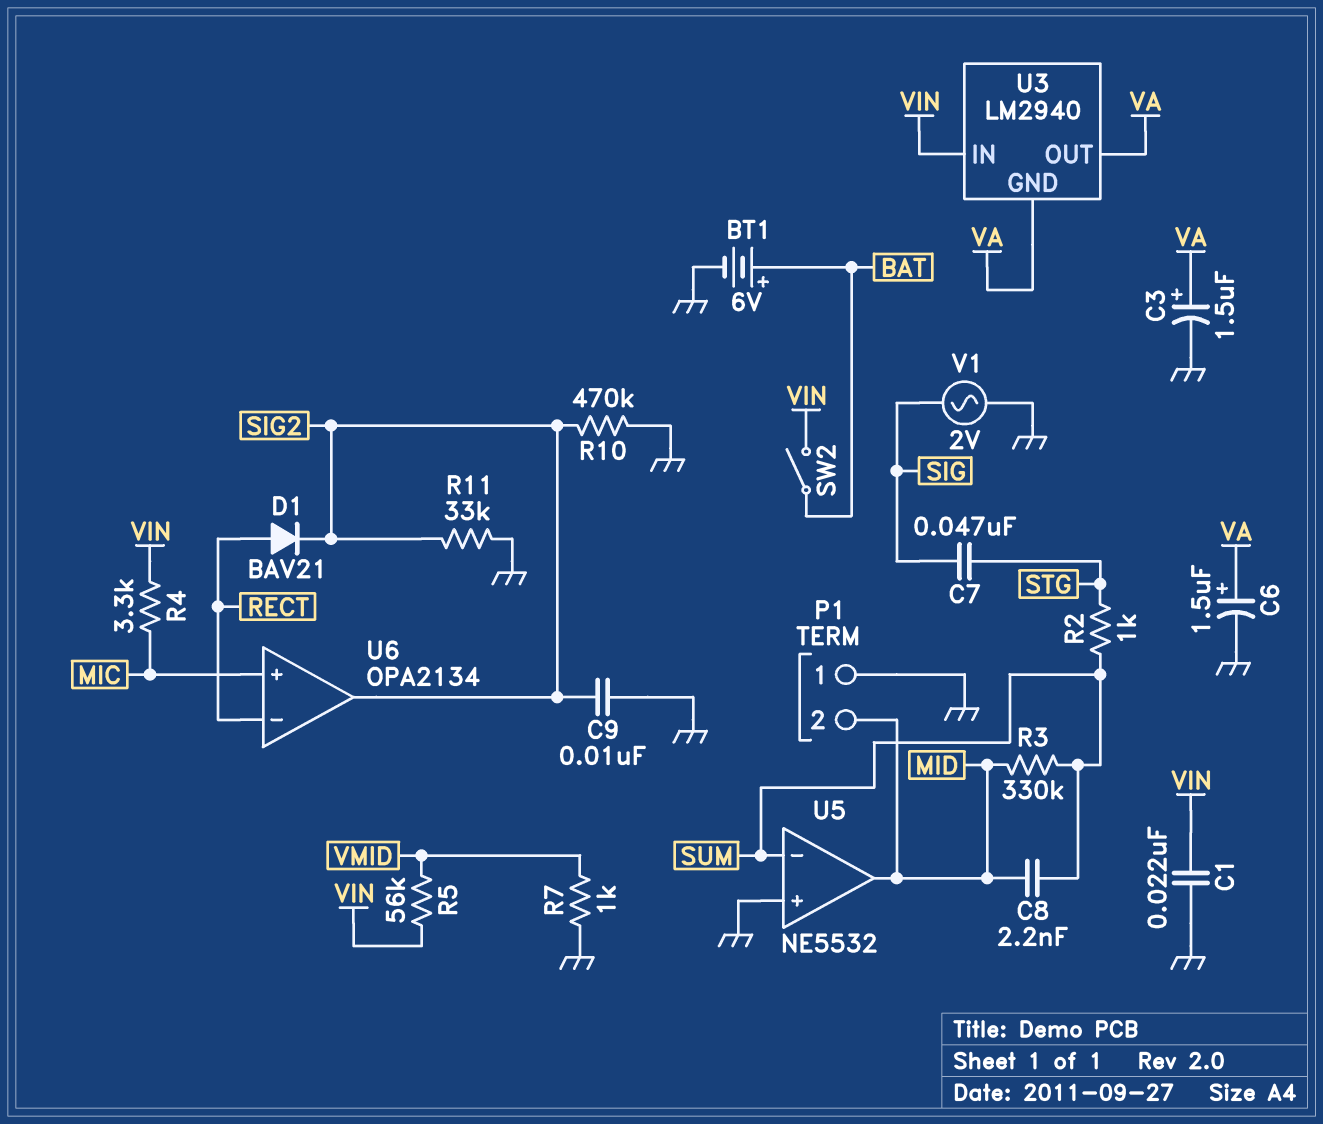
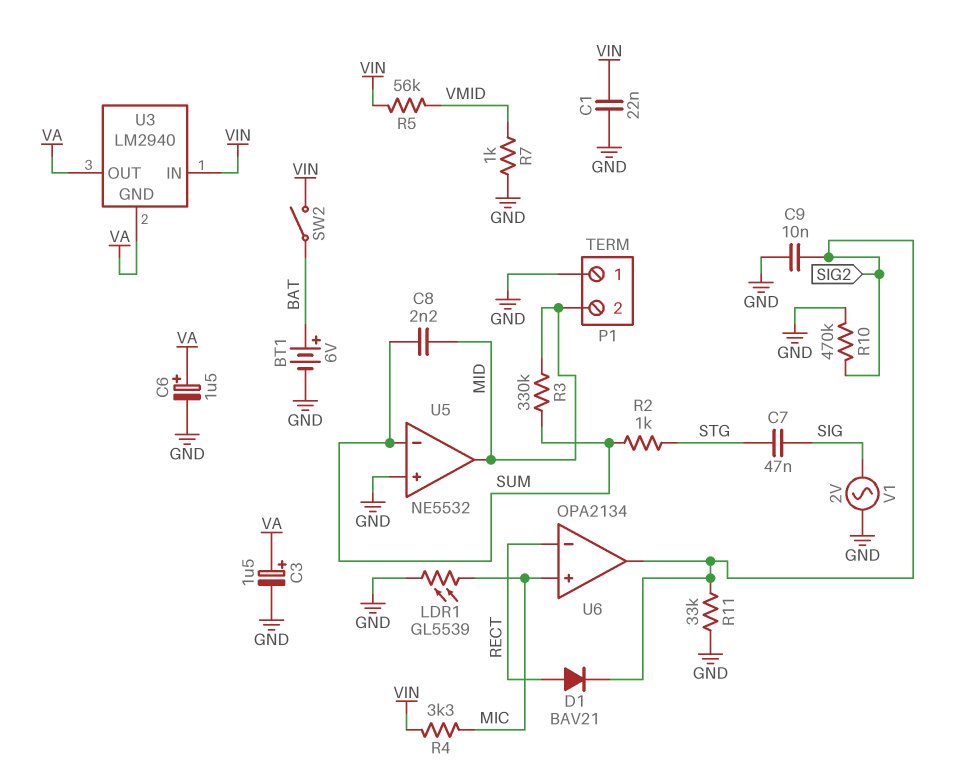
LDR1: none -> GL5539 (GND, MIC)

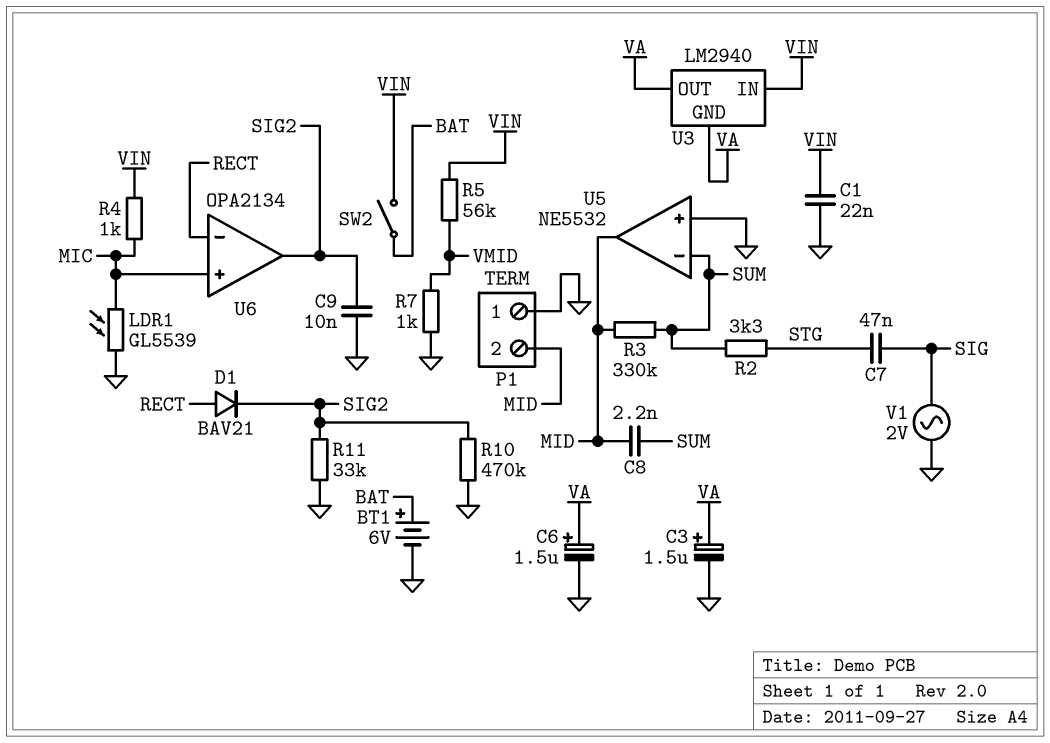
R2: 1k (STG, SUM) -> 3.3k (STG, SUM)
R4: 3.3k (MIC, VIN) -> 1k (MIC, VIN)

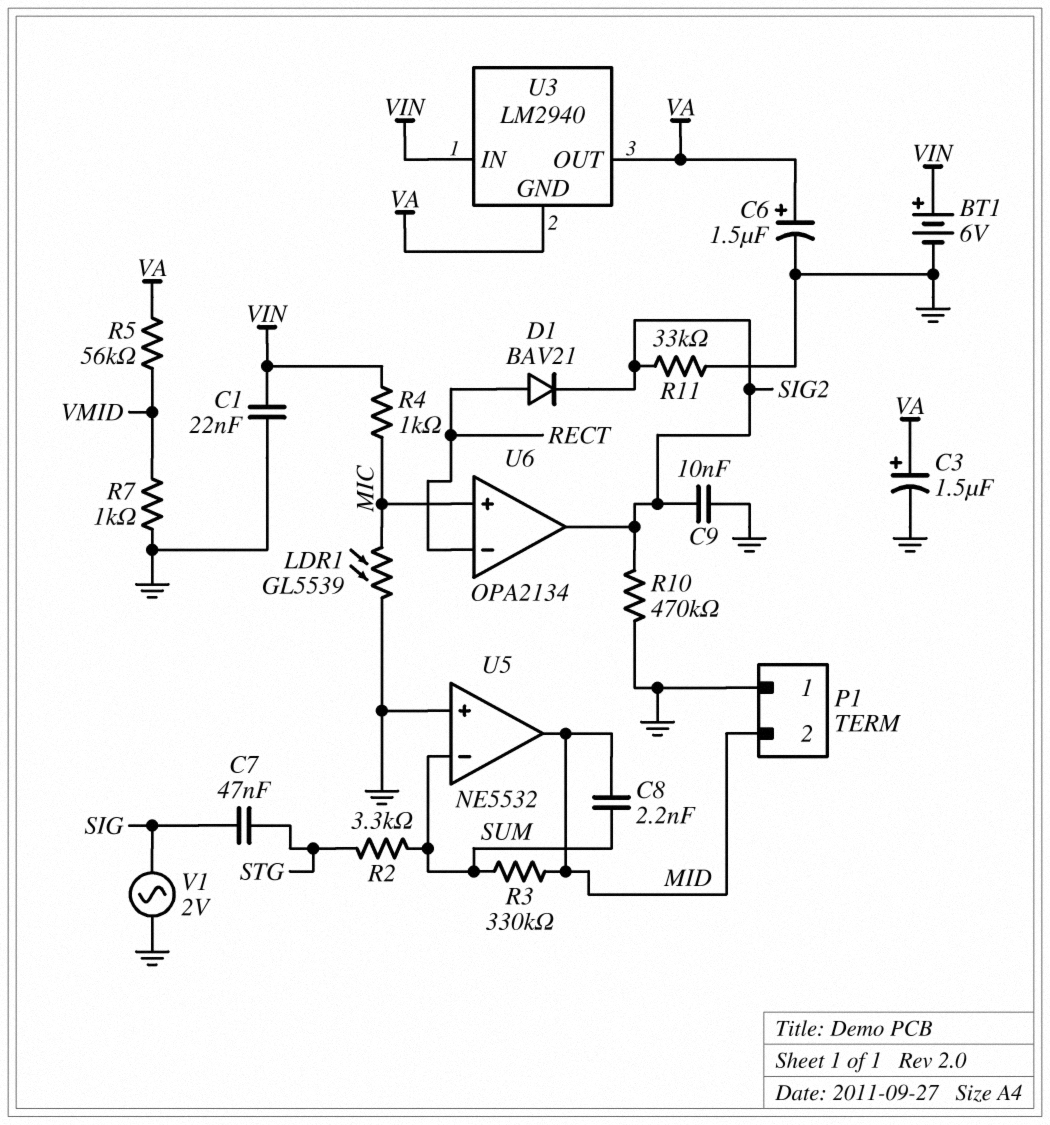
BT1: 6V (plus BAT, minus GND) -> 6V (plus VIN, minus GND)
R5: 56k (VIN, VMID) -> 56k (VA, VMID)
SW2: switch (BAT, VIN) -> none

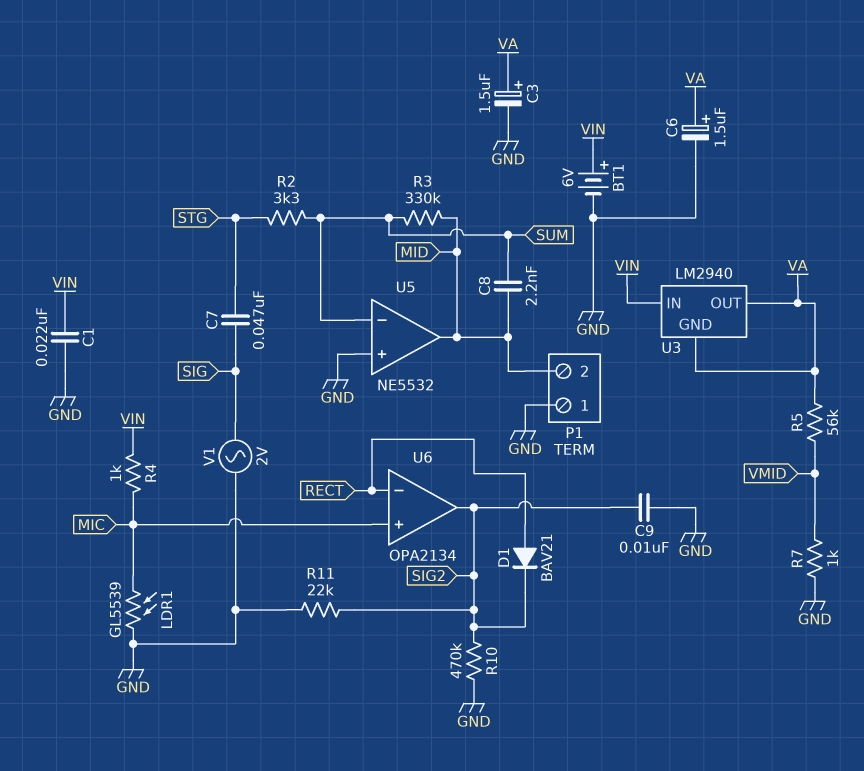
R11: 33k (GND, SIG2) -> 22k (GND, SIG2)

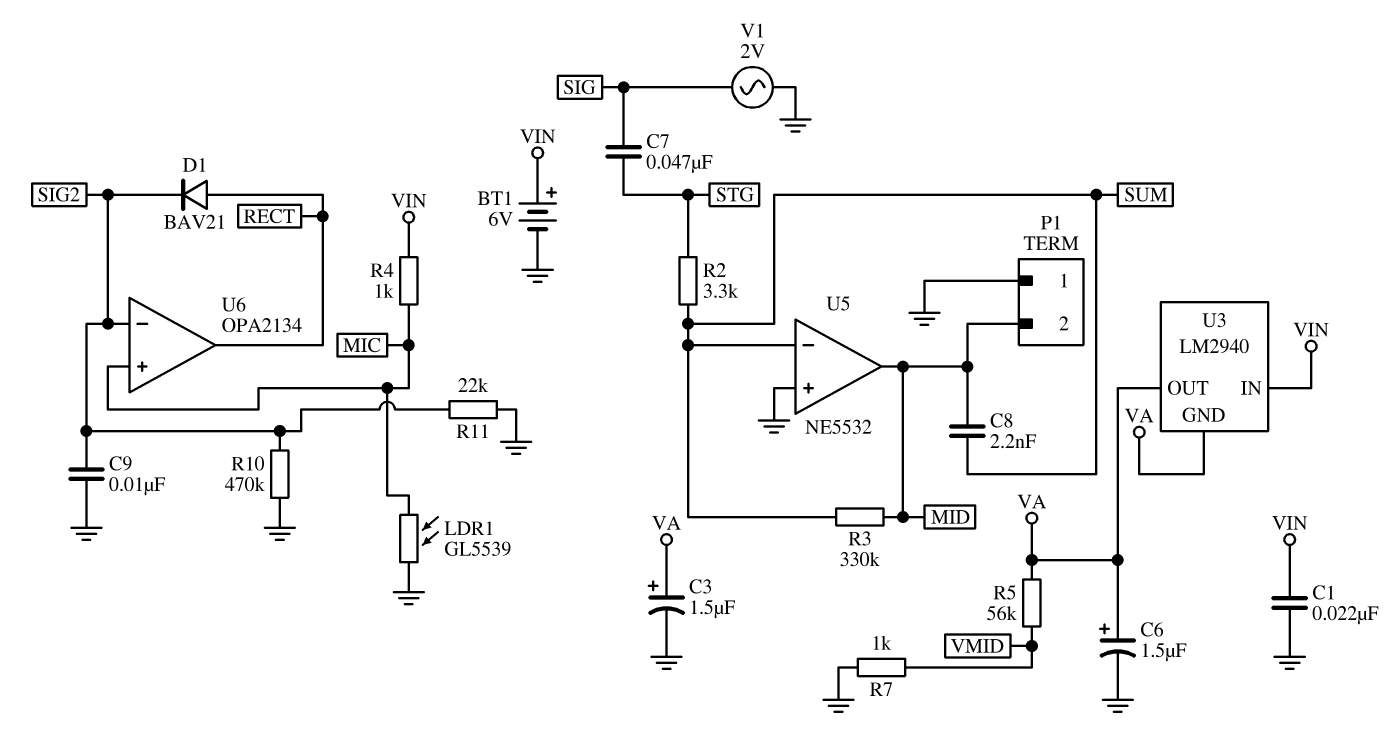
U6 pin in-: RECT -> SIG2
U6 pin out: SIG2 -> RECT

